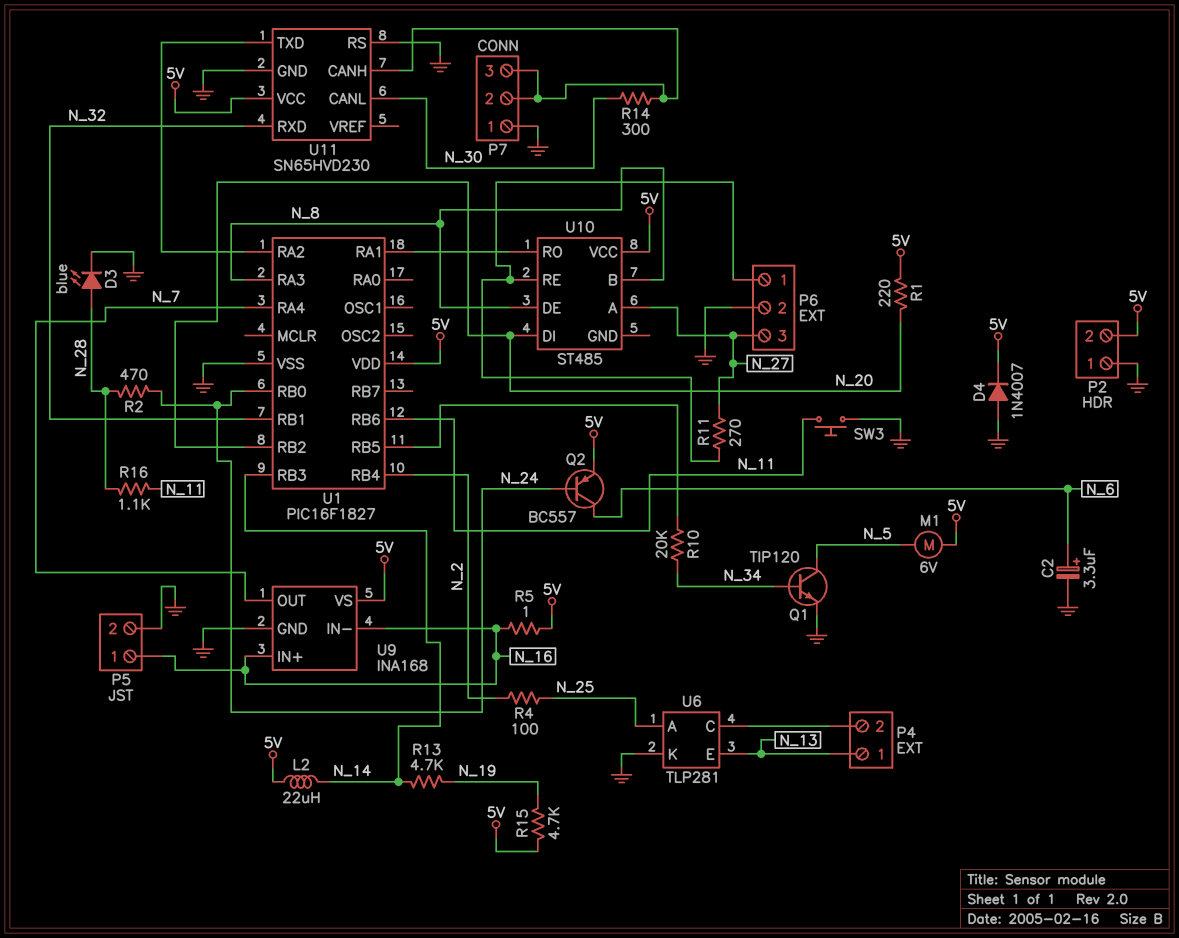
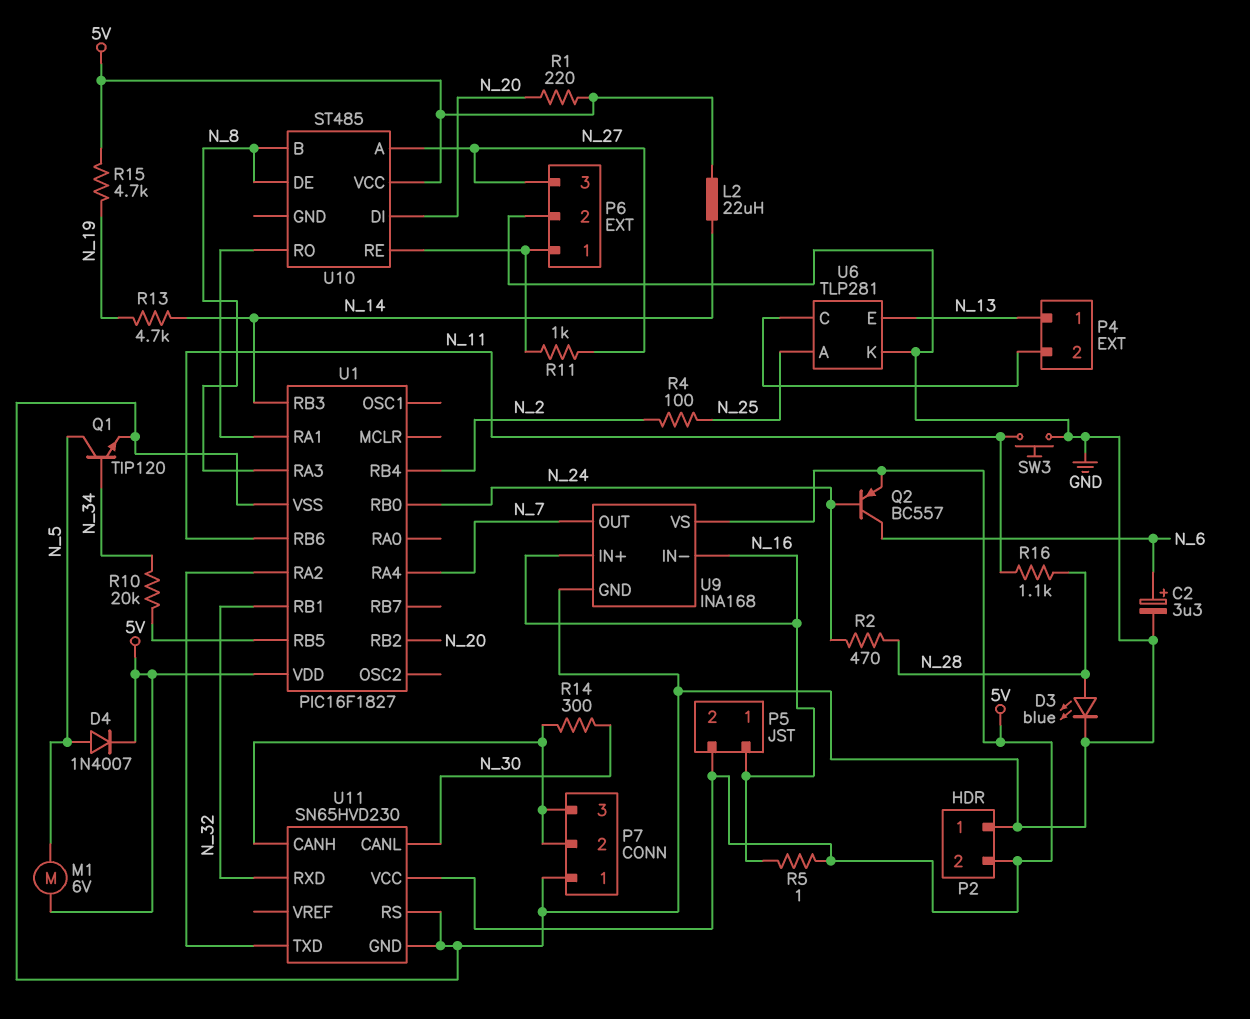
D4: diode 1N4007 (A GND, K 5V) -> diode 1N4007 (A N_5, K 5V)
P5 pin 2: GND -> 5V
R11: 270 (N_27, P6/1) -> 1k (N_27, P6/1)

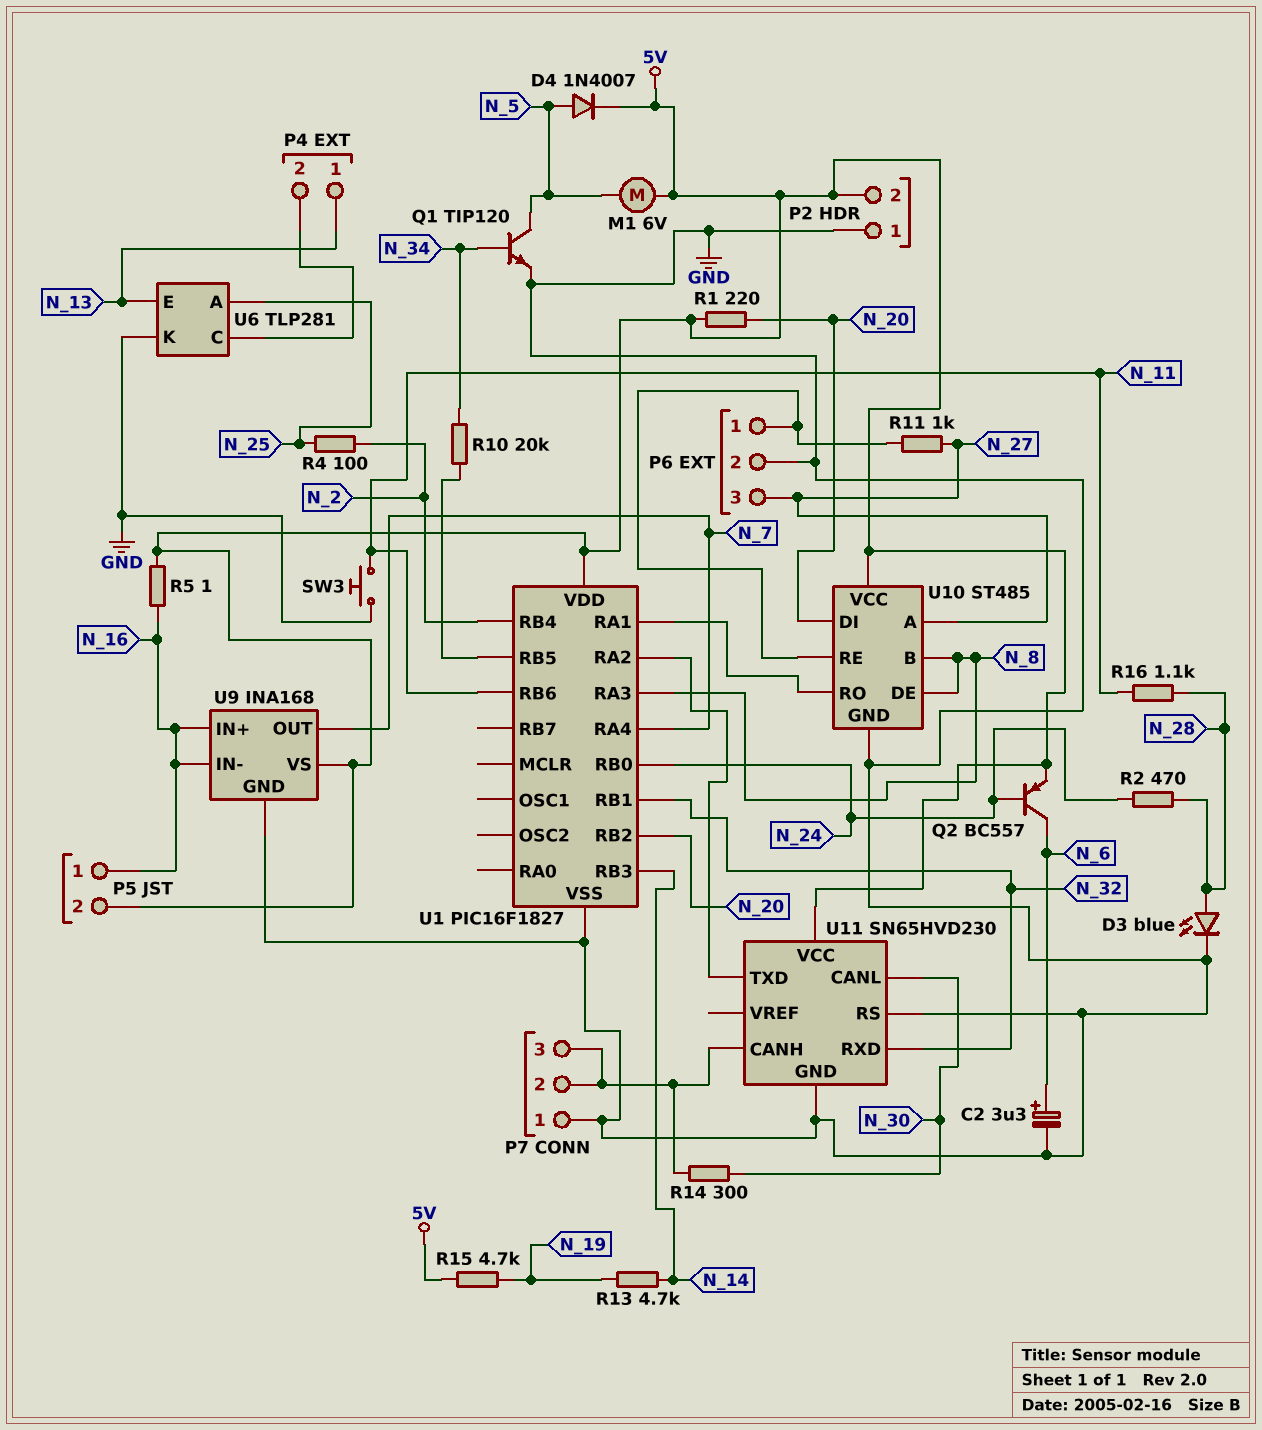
L2: 22uH (5V, N_14) -> none
U10 pin GND: none -> GND

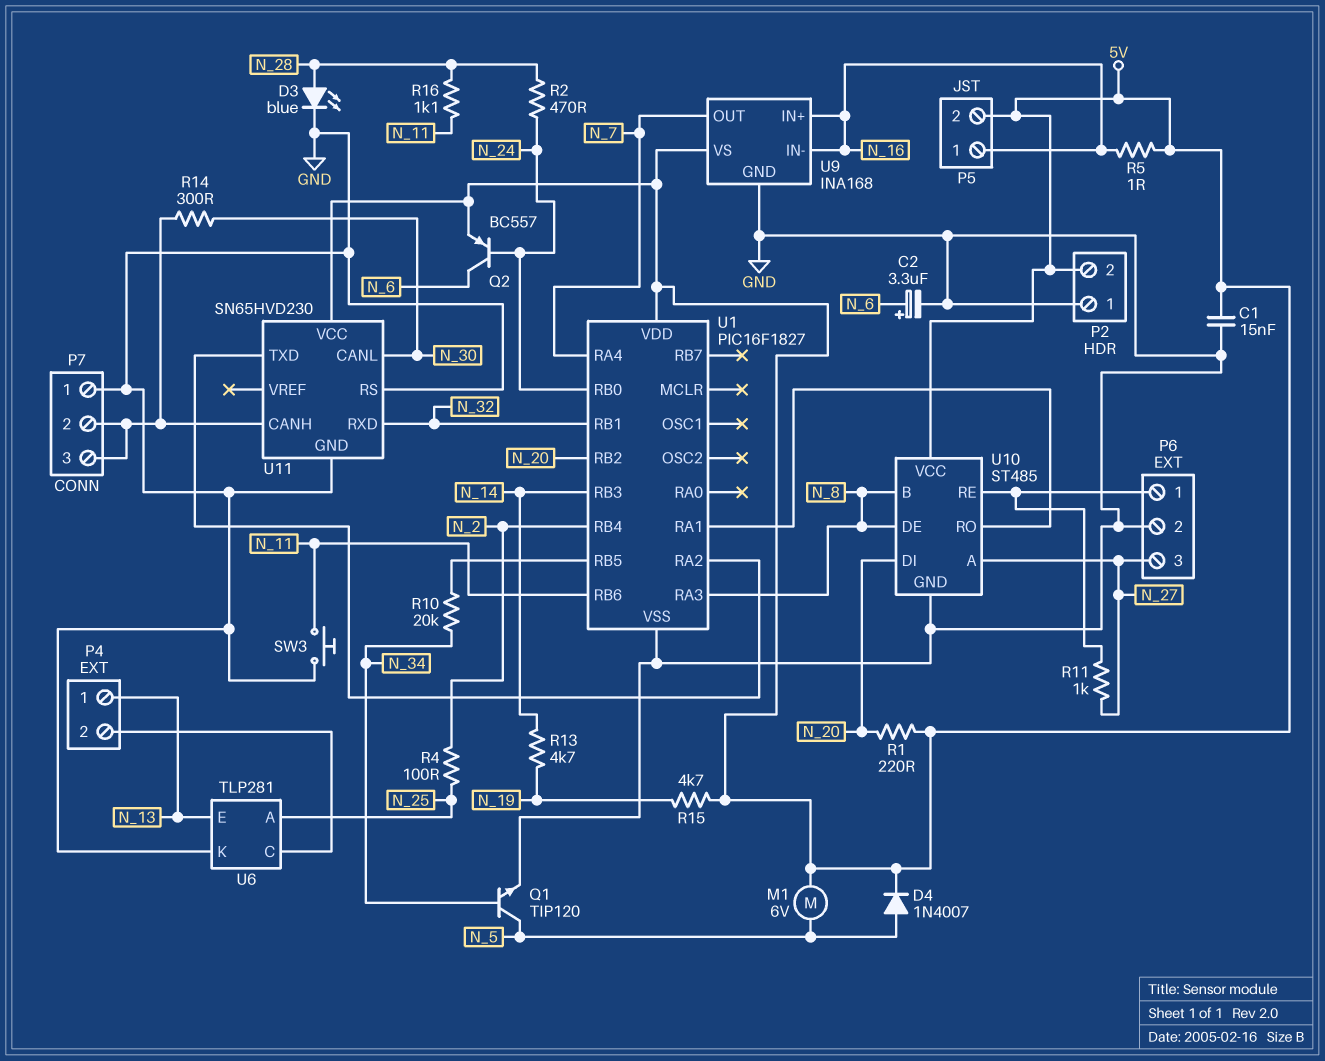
C1: none -> 15nF (5V, GND)

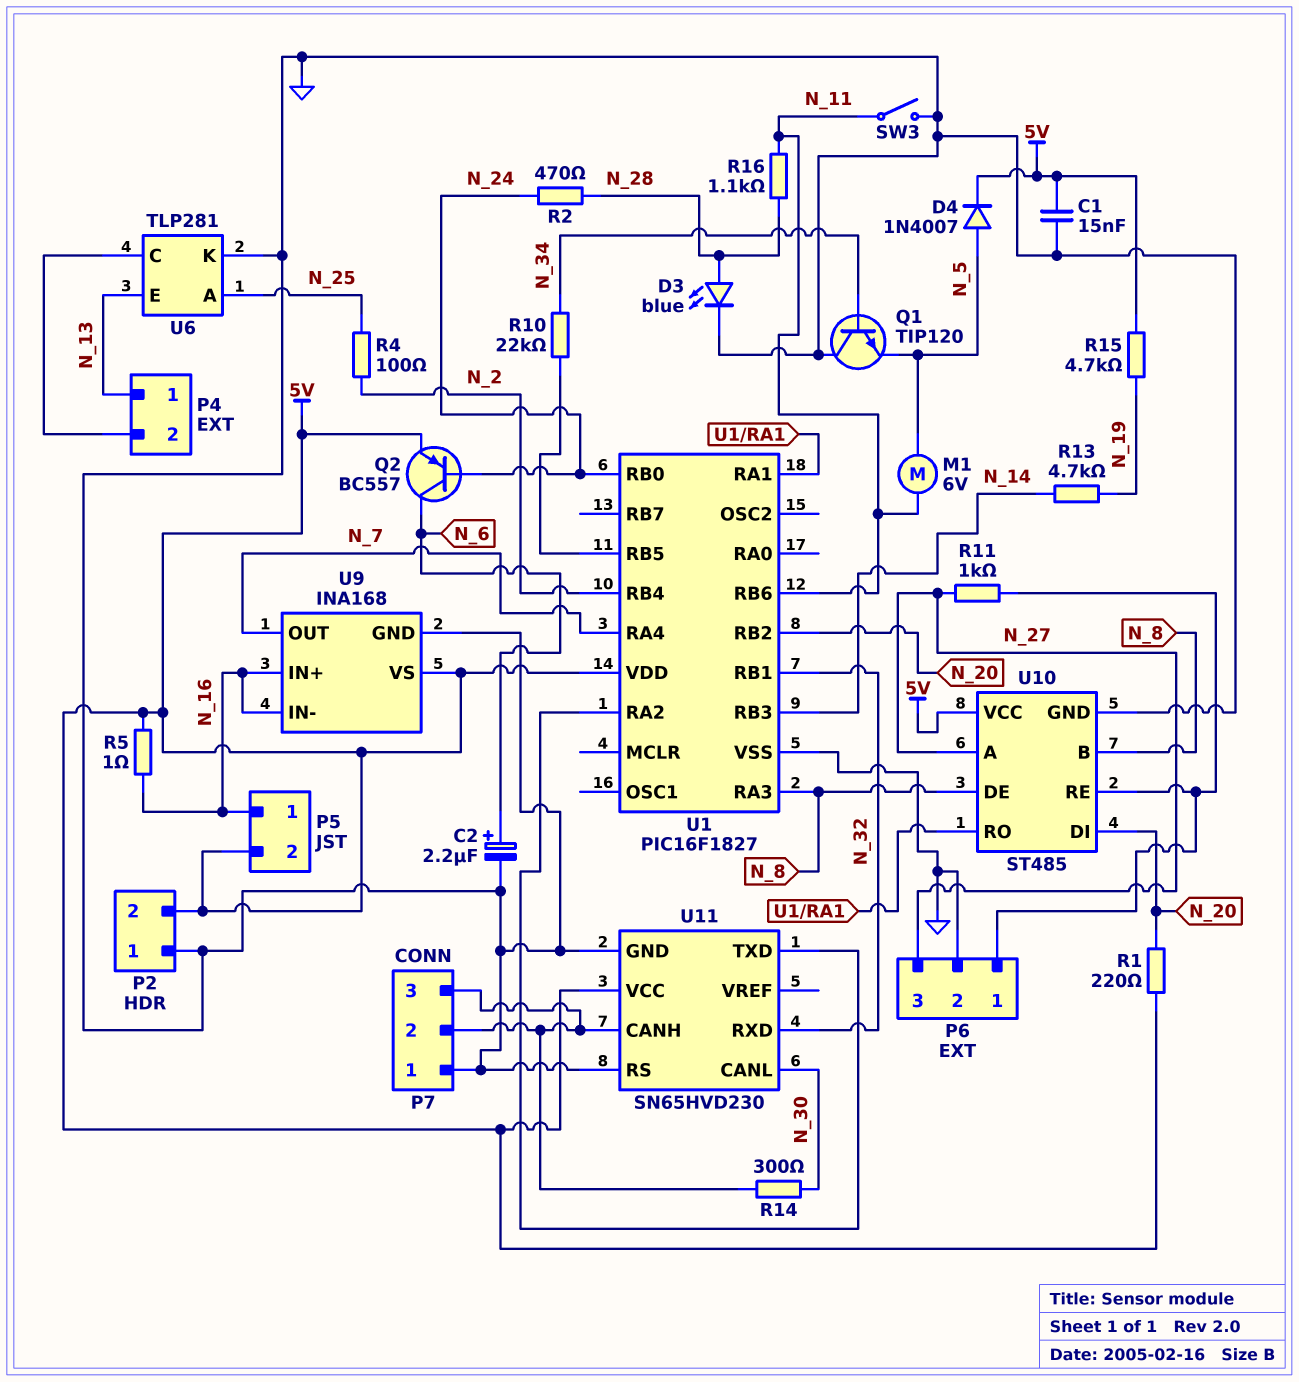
C2: 3.3uF (plus N_6, minus GND) -> 2.2uF (plus N_6, minus GND)
M1: motor 6V (5V, N_5) -> motor 6V (N_5, N_11)
Q1: NPN TIP120 (B N_34, C N_5, E GND) -> NPN TIP120 (B N_34, C GND, E N_5)
R10: 20k (N_34, U1/RB5) -> 22k (N_34, U1/RB5)
SW3: button (GND, N_11) -> switch (GND, N_11)

